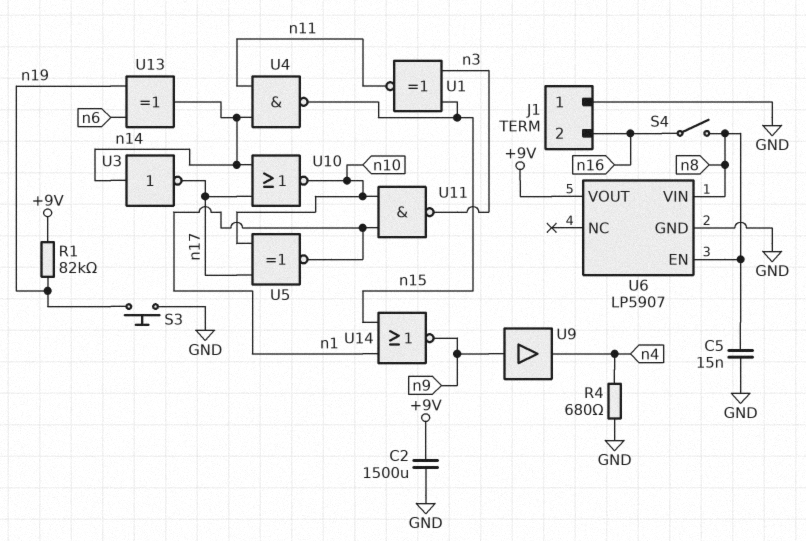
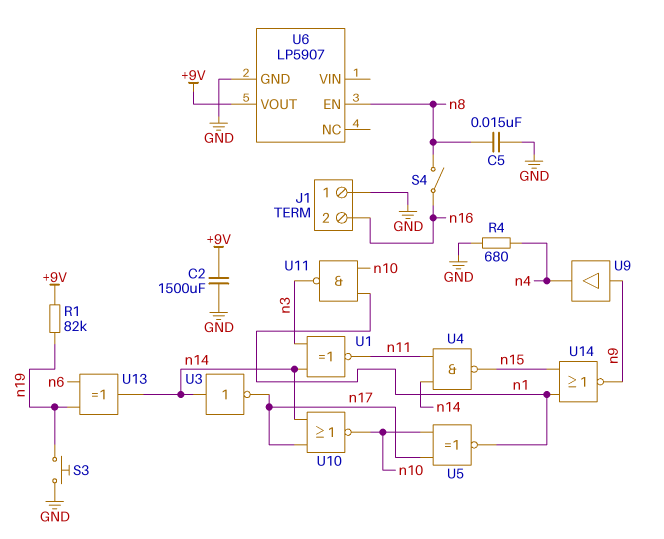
U1: XNOR (in n3, in n15, out n11) -> XNOR (in n3, in n14, out n11)
U6 pin VIN: n8 -> none

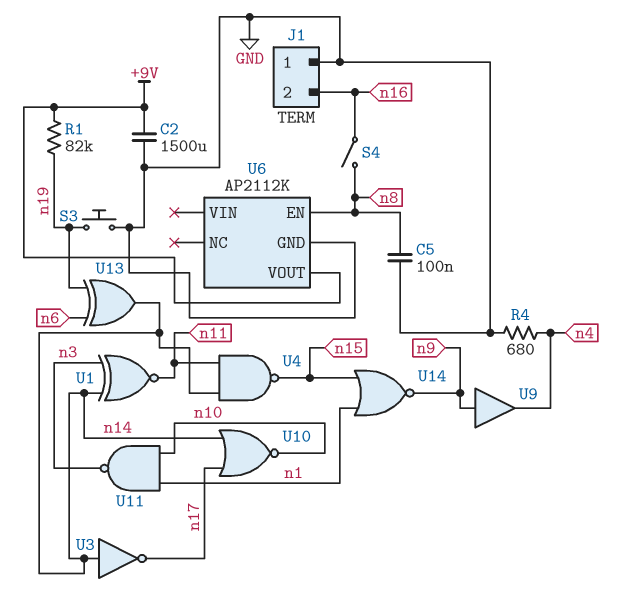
C5: 15nF (GND, n8) -> 100nF (GND, n8)
U5: XNOR (in n10, in n17, out n1) -> none
U6: LP5907 -> AP2112K

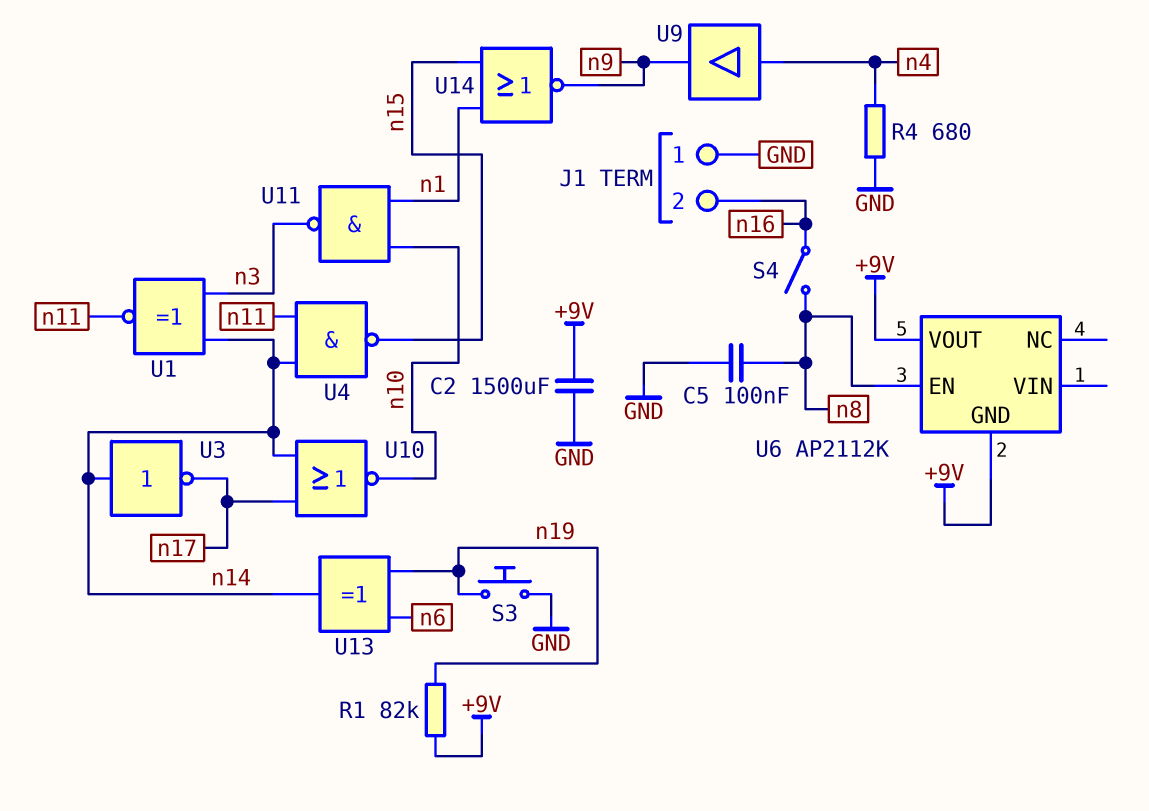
U6 pin GND: GND -> +9V
U9: buffer (in n9, out n4) -> buffer (in n4, out n9)

